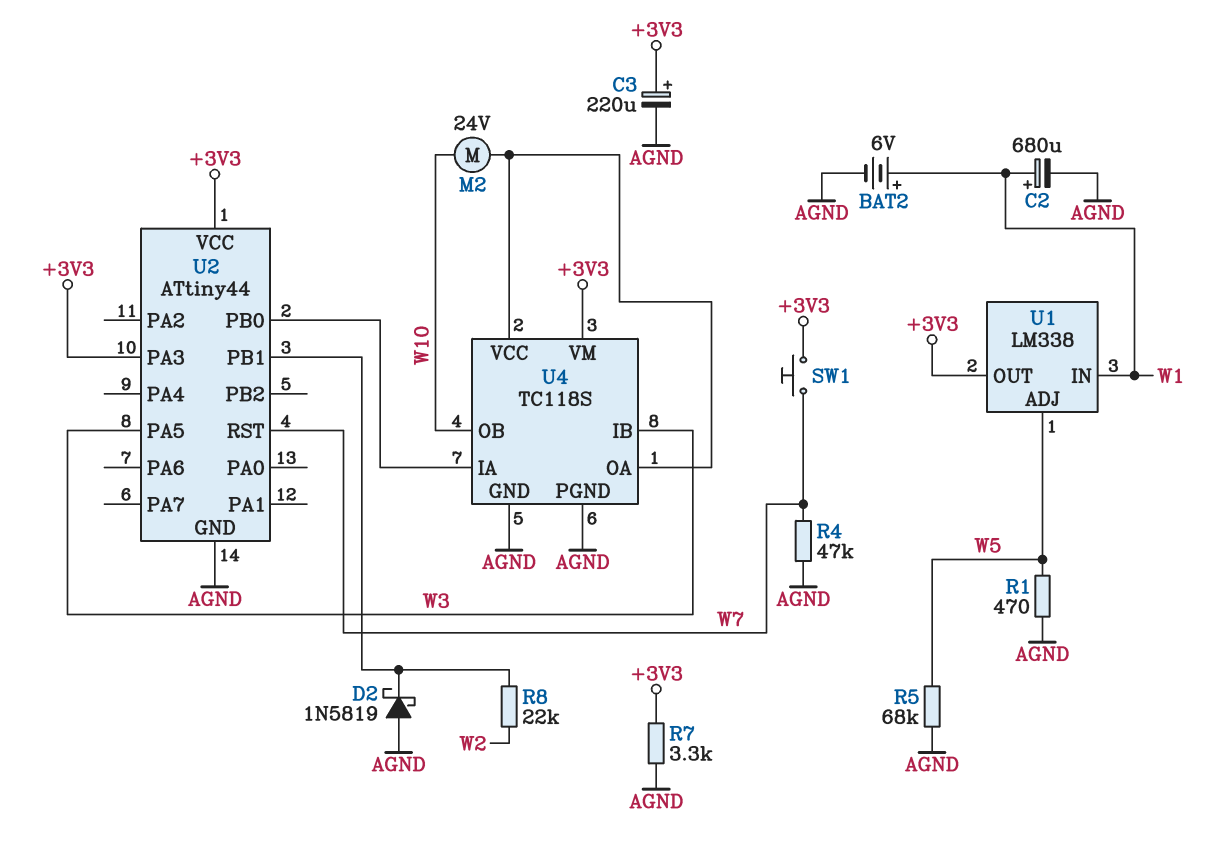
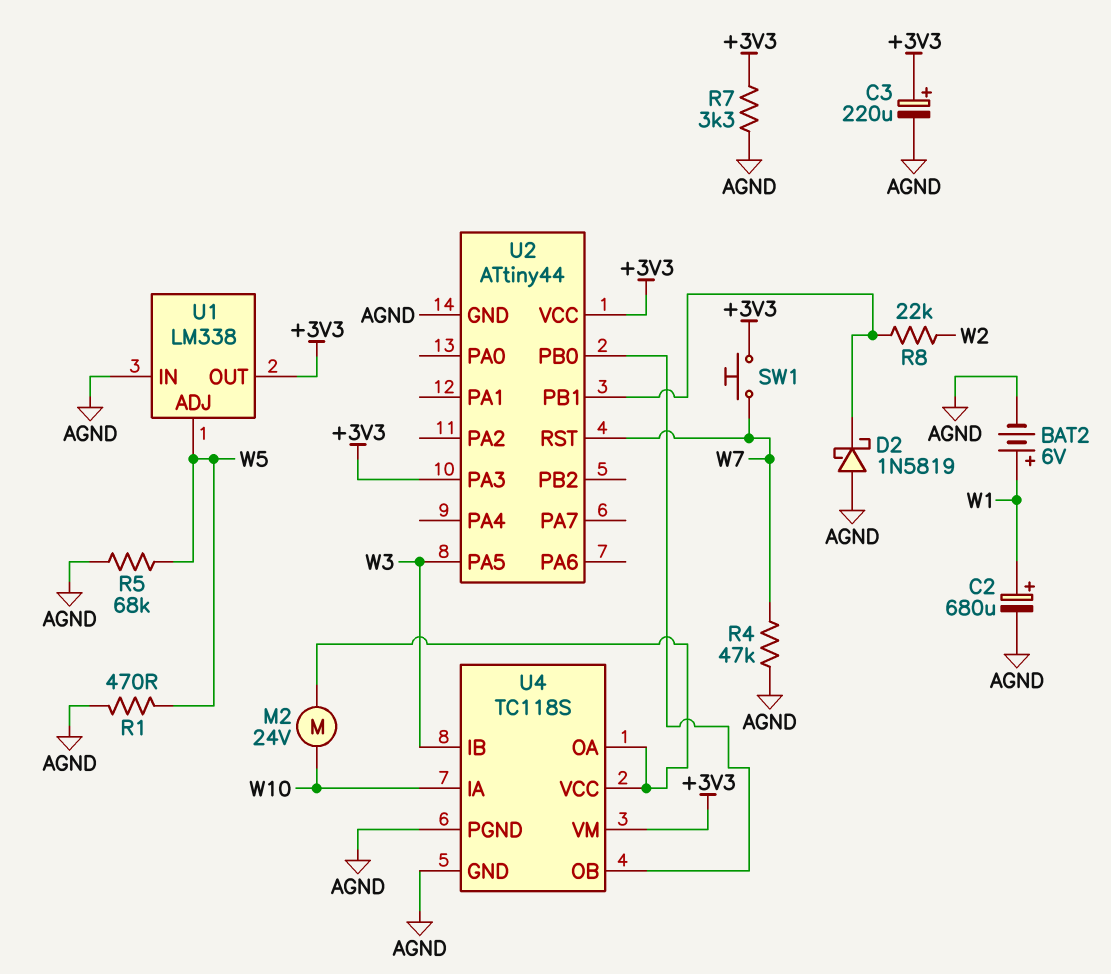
U1 pin IN: W1 -> AGND
U4 pin IA: U2/PB0 -> W10
U4 pin OB: W10 -> U2/PB0

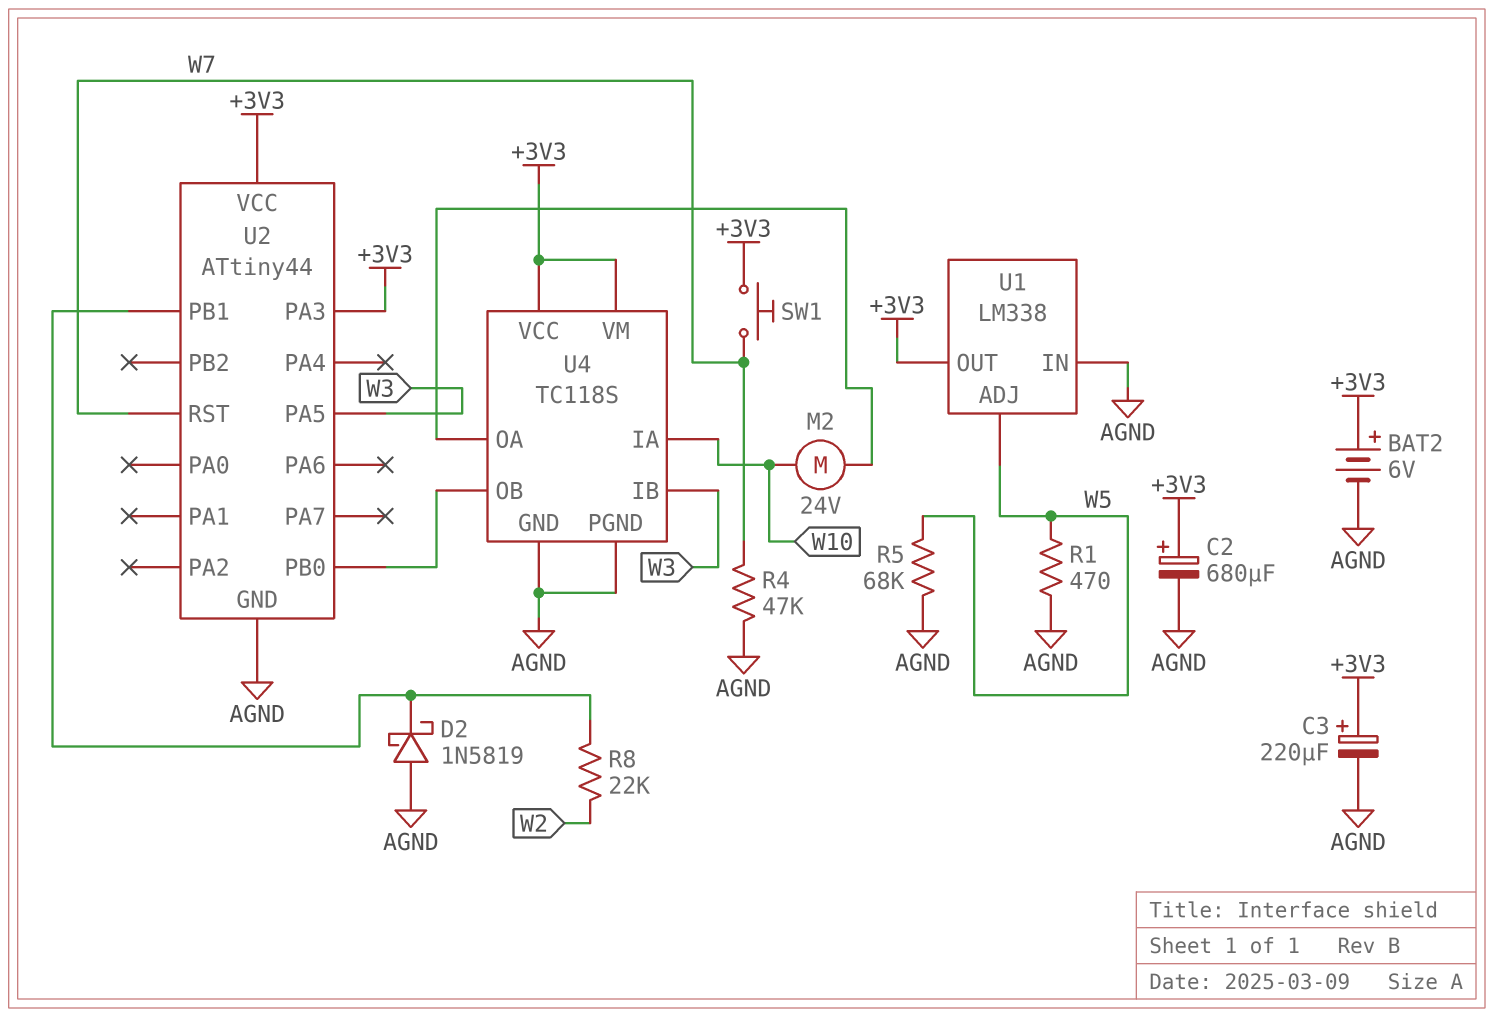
BAT2: 6V (plus W1, minus AGND) -> 6V (plus +3V3, minus AGND)
C2: 680uF (plus W1, minus AGND) -> 680uF (plus +3V3, minus AGND)
R7: 3.3k (+3V3, AGND) -> none
U4 pin VCC: U4/OA -> +3V3

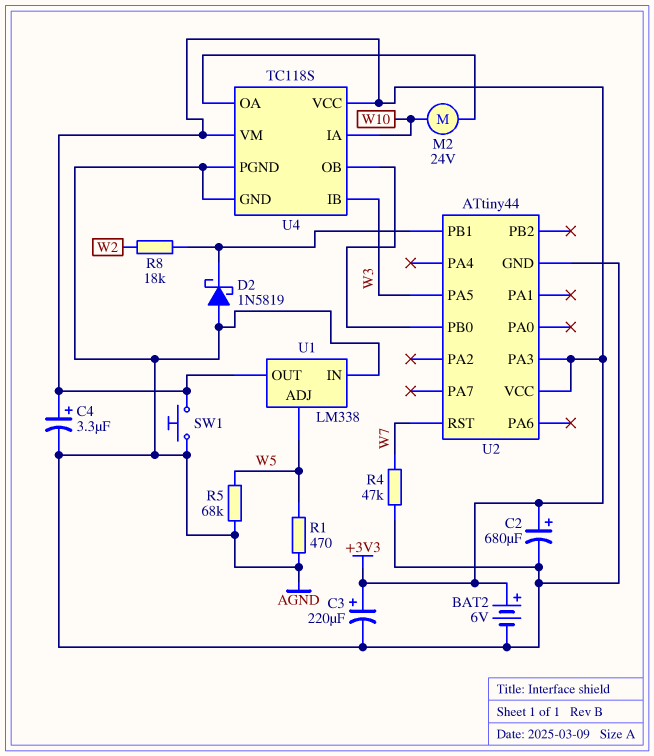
C4: none -> 3.3uF (plus +3V3, minus AGND)
R8: 22k (U2/PB1, W2) -> 18k (U2/PB1, W2)
SW1: button (+3V3, W7) -> button (+3V3, AGND)

